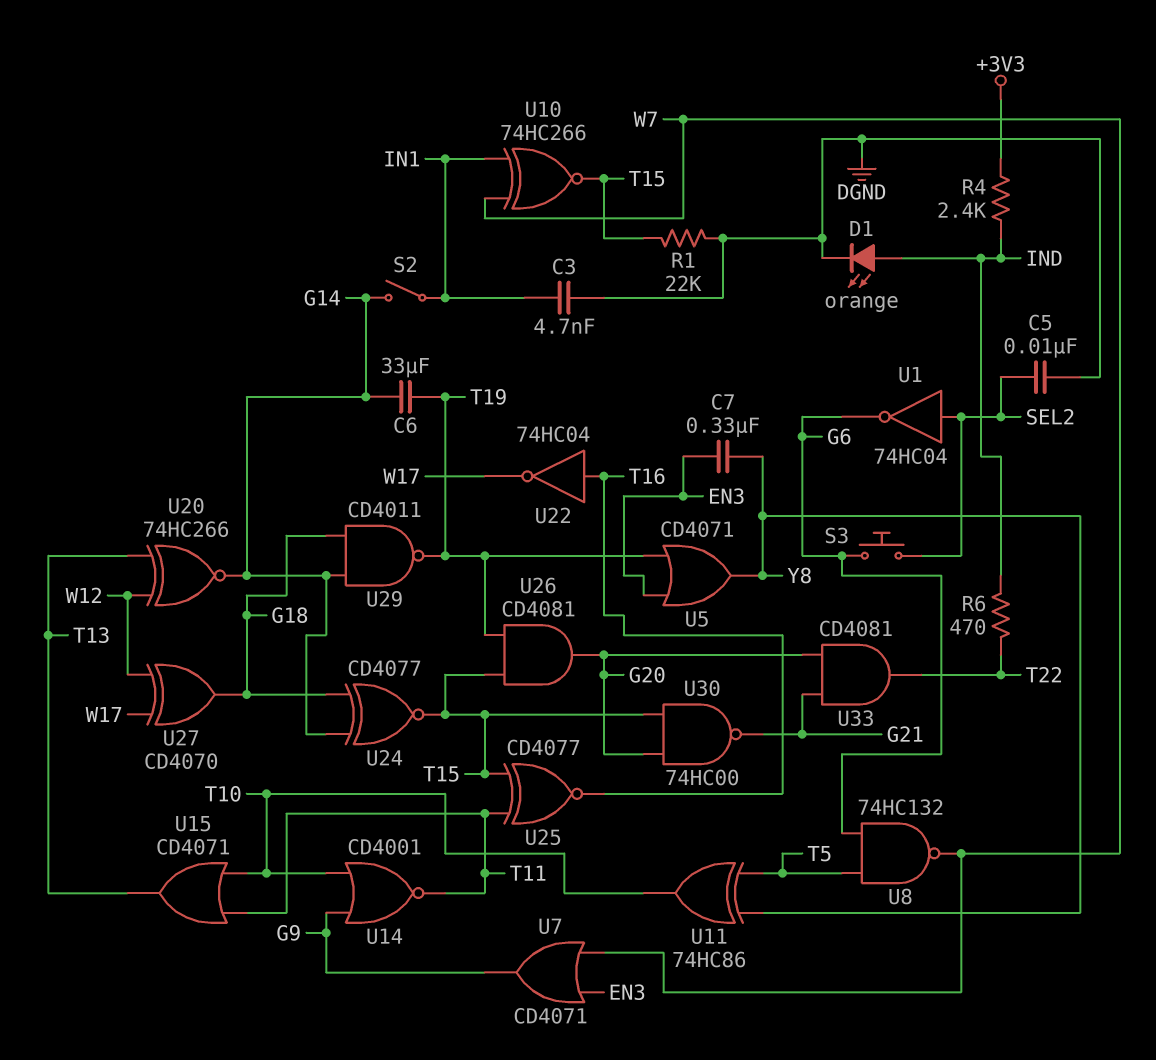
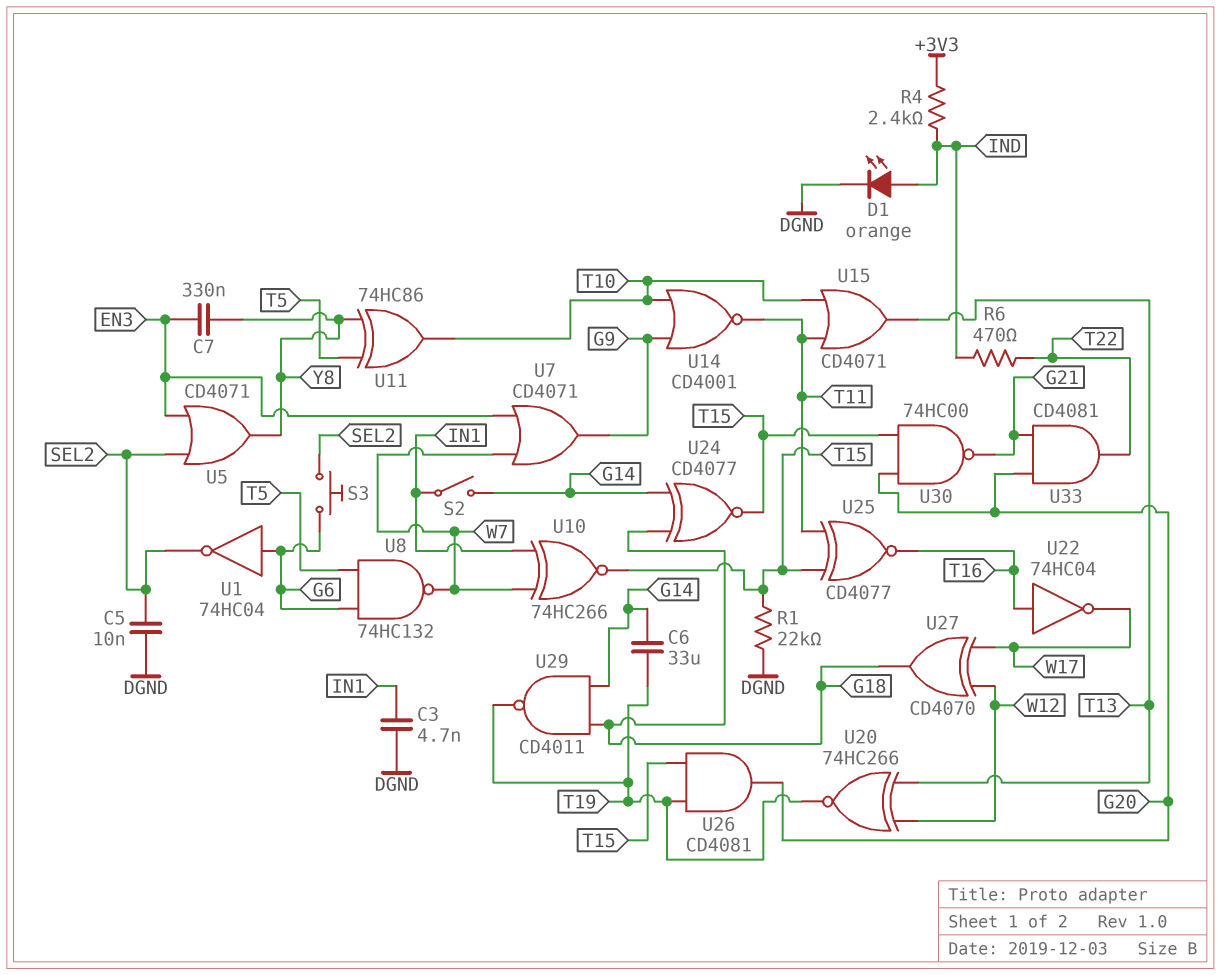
U1: NOT 74HC04 (in SEL2, out G6) -> NOT 74HC04 (in G6, out SEL2)
U5: OR CD4071 (in EN3, in T19, out Y8) -> OR CD4071 (in EN3, in SEL2, out Y8)
U20: XNOR 74HC266 (in T13, in W12, out G14) -> XNOR 74HC266 (in T13, in W12, out T19)

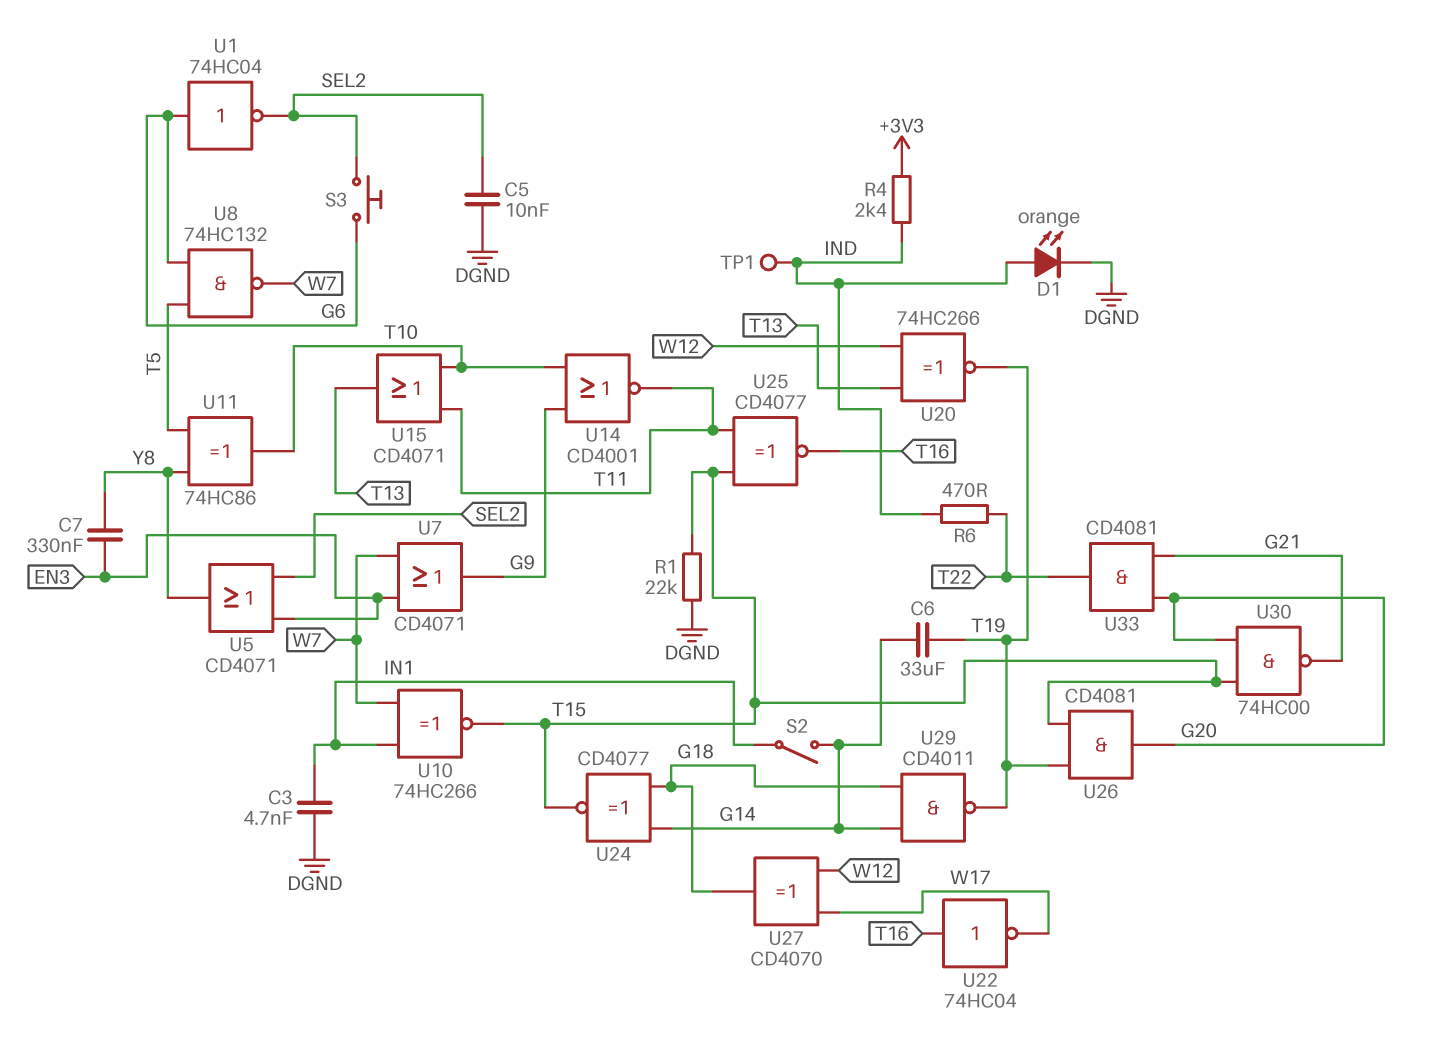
TP1: none -> test point (IND)

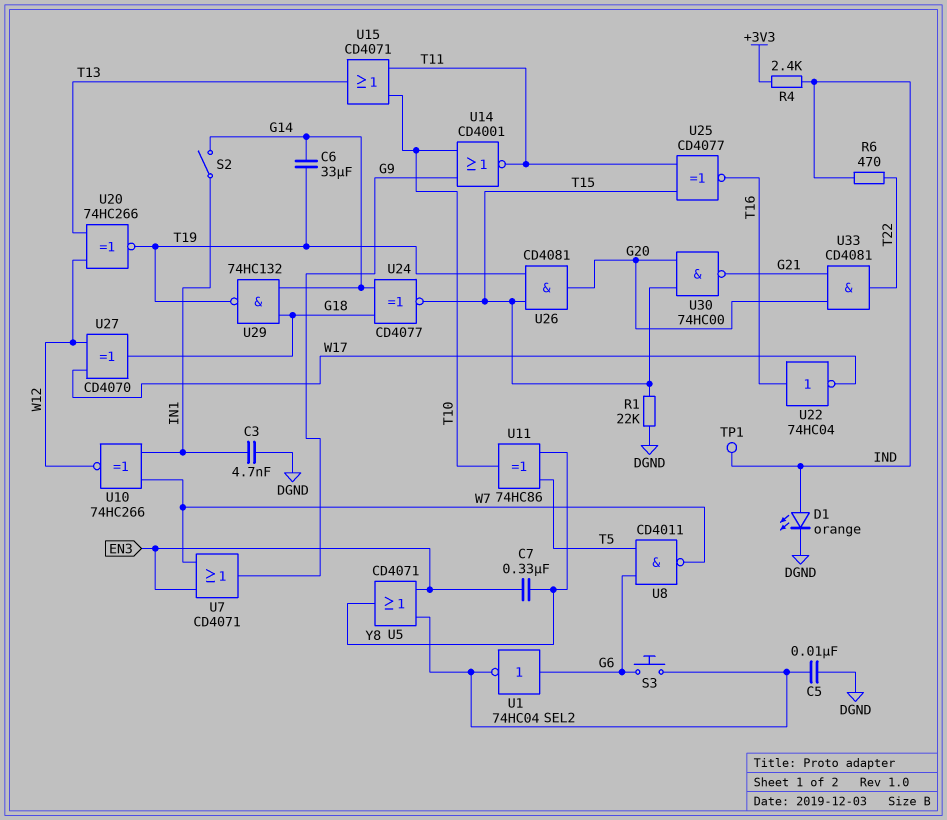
U8: NAND 74HC132 (in G6, in T5, out W7) -> NAND CD4011 (in G6, in T5, out W7)
U10: XNOR 74HC266 (in IN1, in W7, out T15) -> XNOR 74HC266 (in IN1, in W7, out W12)
U29: NAND CD4011 (in G14, in G18, out T19) -> NAND 74HC132 (in G14, in G18, out T19)

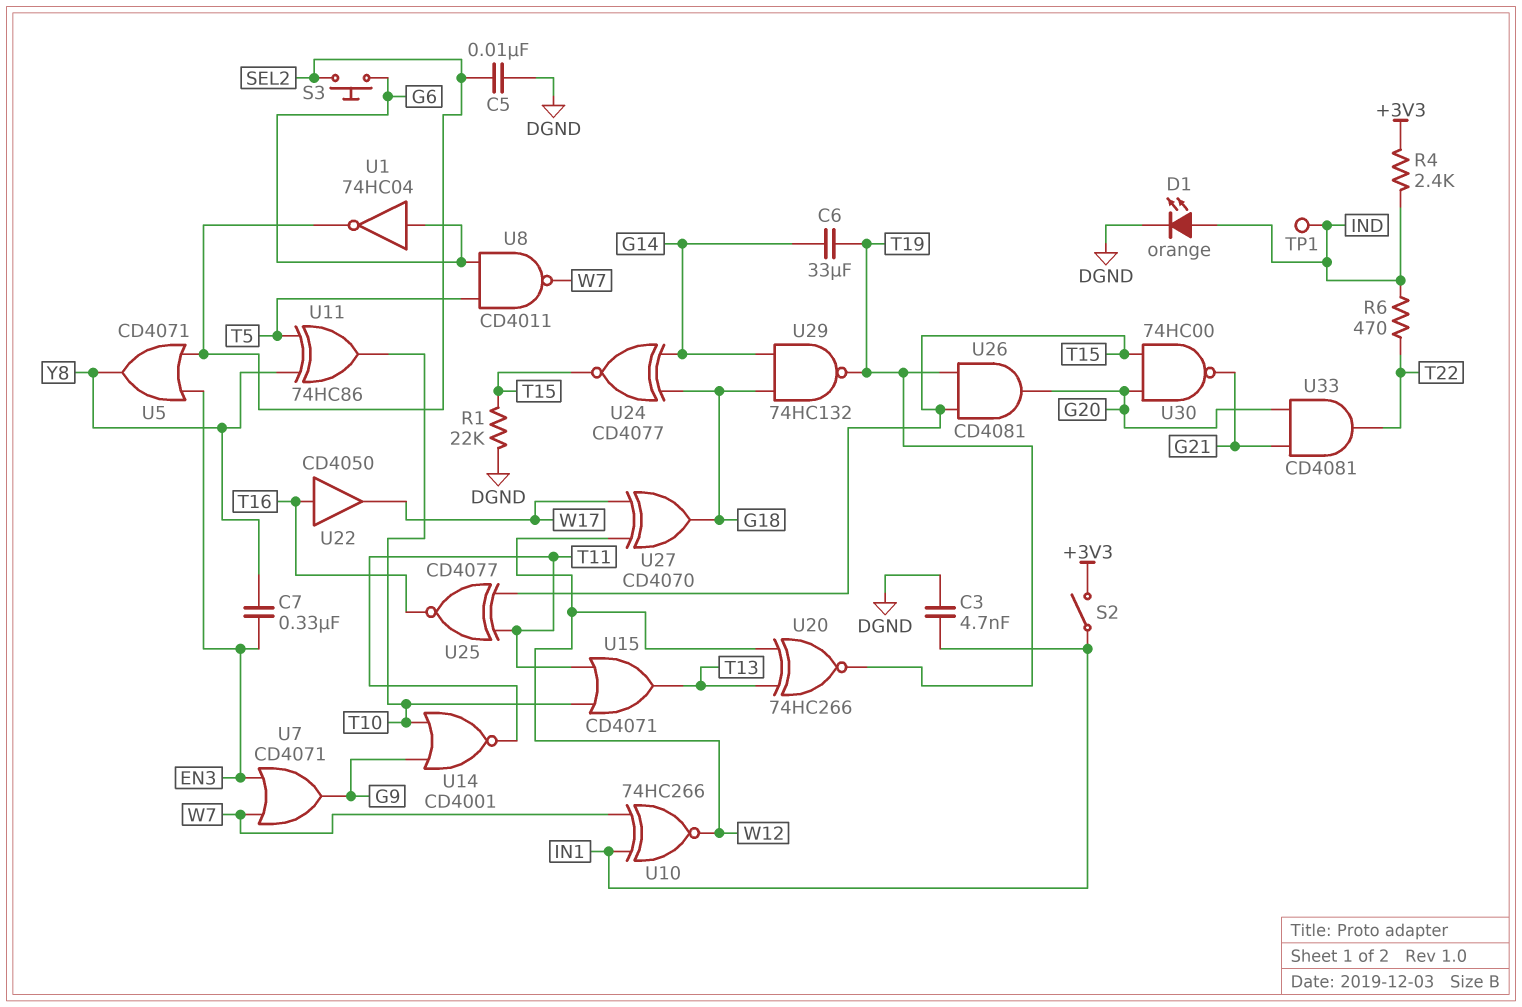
S2: switch (G14, IN1) -> switch (+3V3, IN1)
U22: NOT 74HC04 (in T16, out W17) -> buffer CD4050 (in T16, out W17)

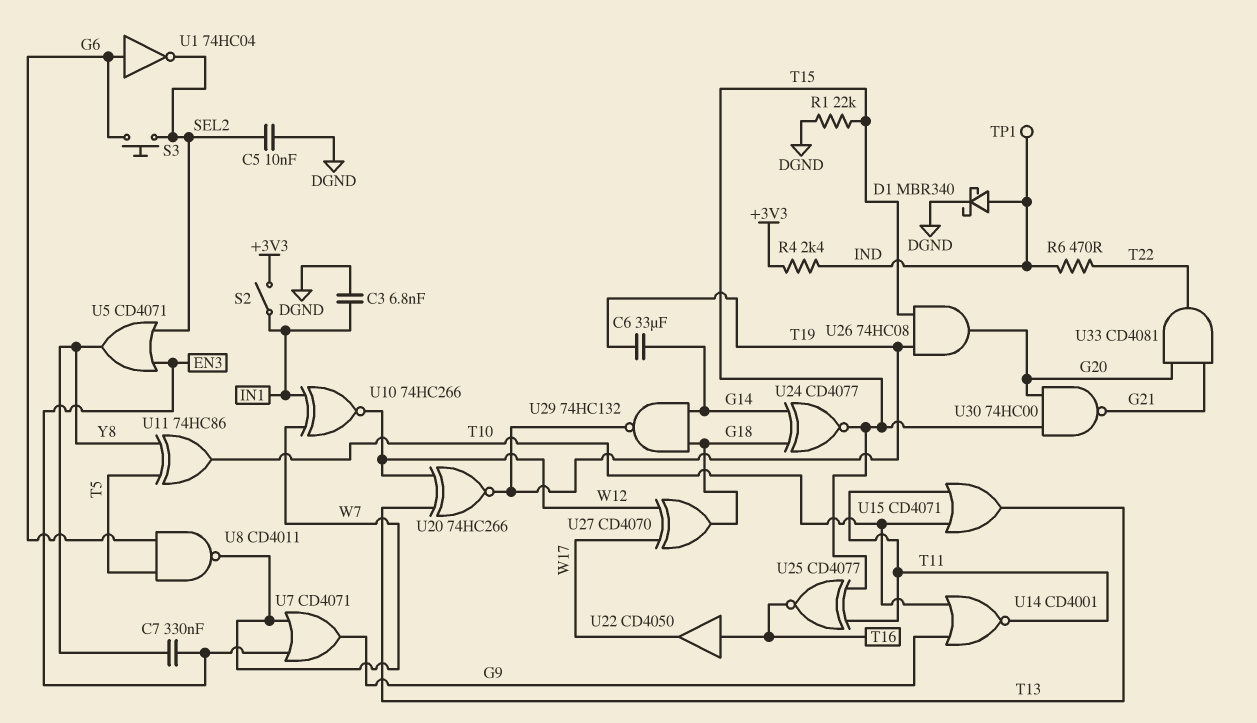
C3: 4.7nF (DGND, IN1) -> 6.8nF (DGND, IN1)
D1: LED orange (A IND, K DGND) -> schottky MBR340 (A IND, K DGND)
U26: AND CD4081 (in T15, in T19, out G20) -> AND 74HC08 (in T15, in T19, out G20)

